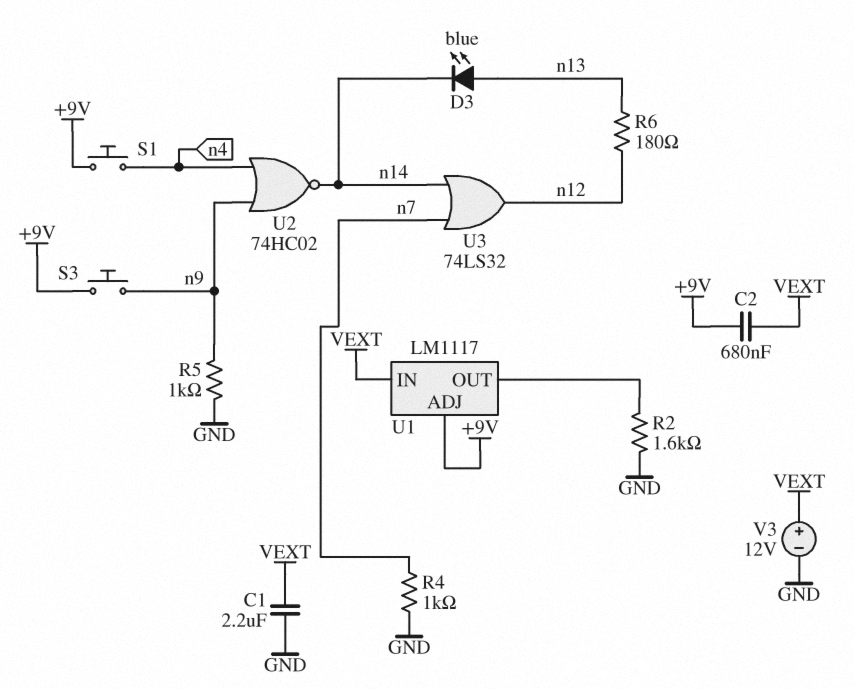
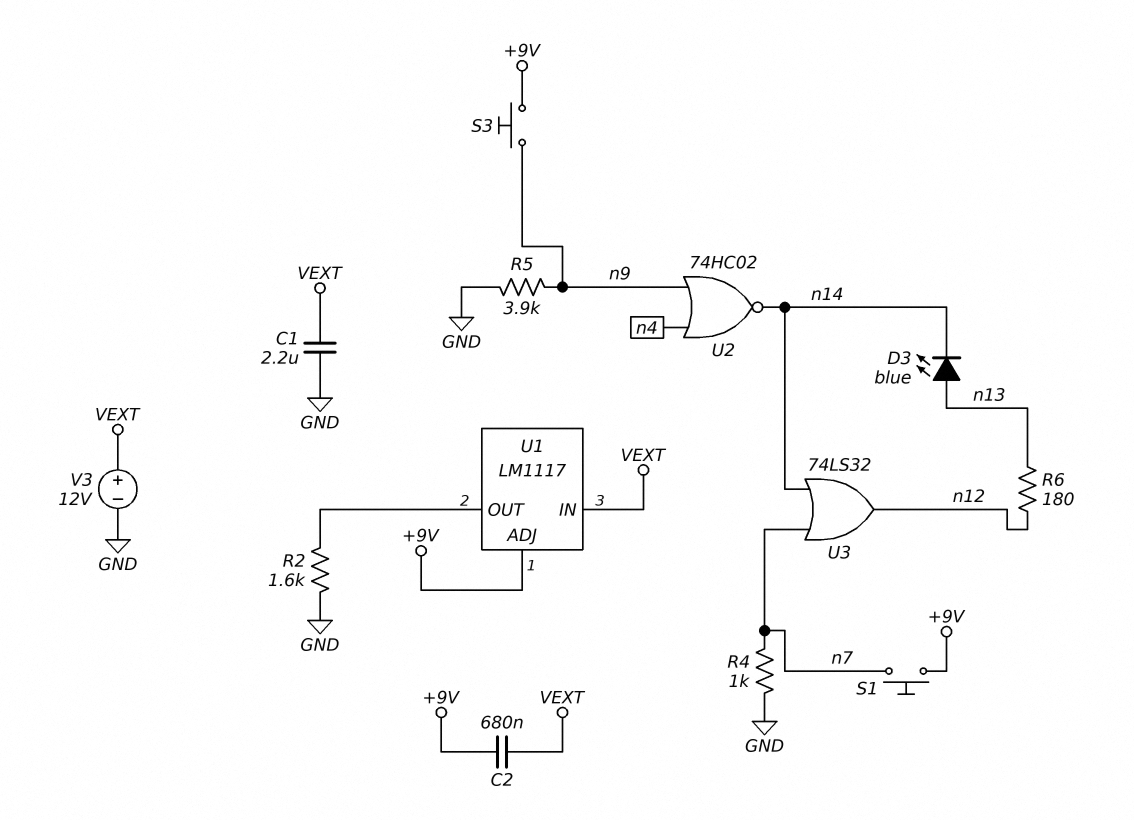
R5: 1k (GND, n9) -> 3.9k (GND, n9)
S1: button (+9V, n4) -> button (+9V, n7)

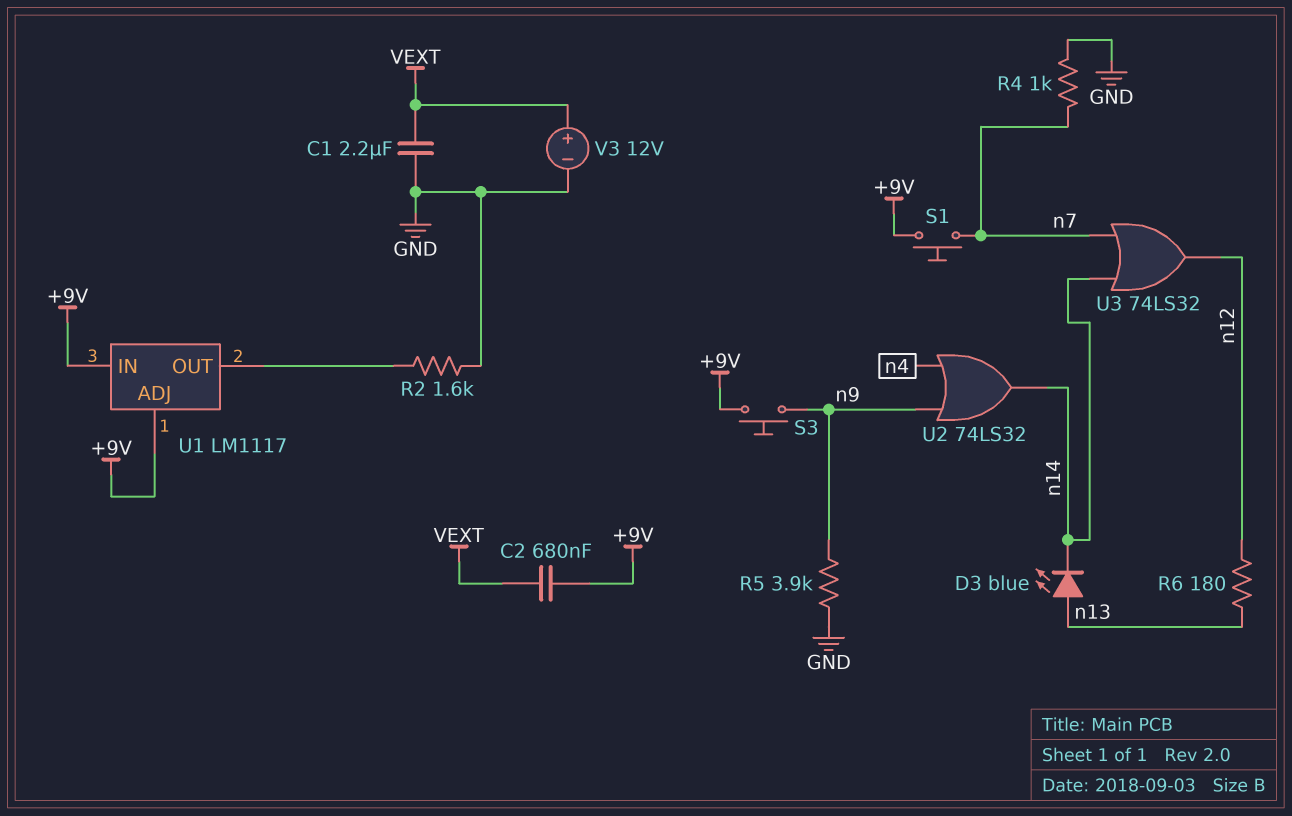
U1 pin IN: VEXT -> +9V
U2: NOR 74HC02 (in n4, in n9, out n14) -> OR 74LS32 (in n4, in n9, out n14)

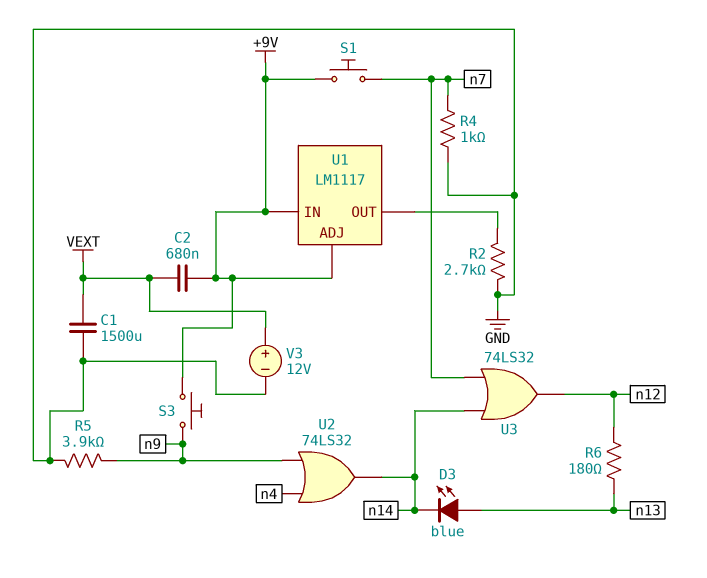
C1: 2.2uF (GND, VEXT) -> 1500uF (GND, VEXT)
R2: 1.6k (GND, U1/OUT) -> 2.7k (GND, U1/OUT)

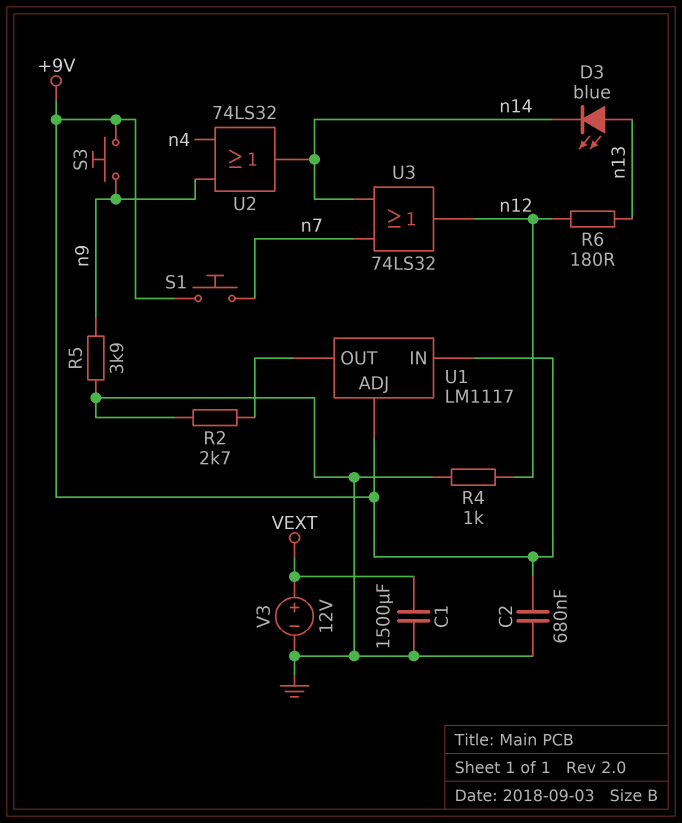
C2: 680nF (+9V, VEXT) -> 680nF (+9V, GND)
R4: 1k (GND, n7) -> 1k (GND, n12)

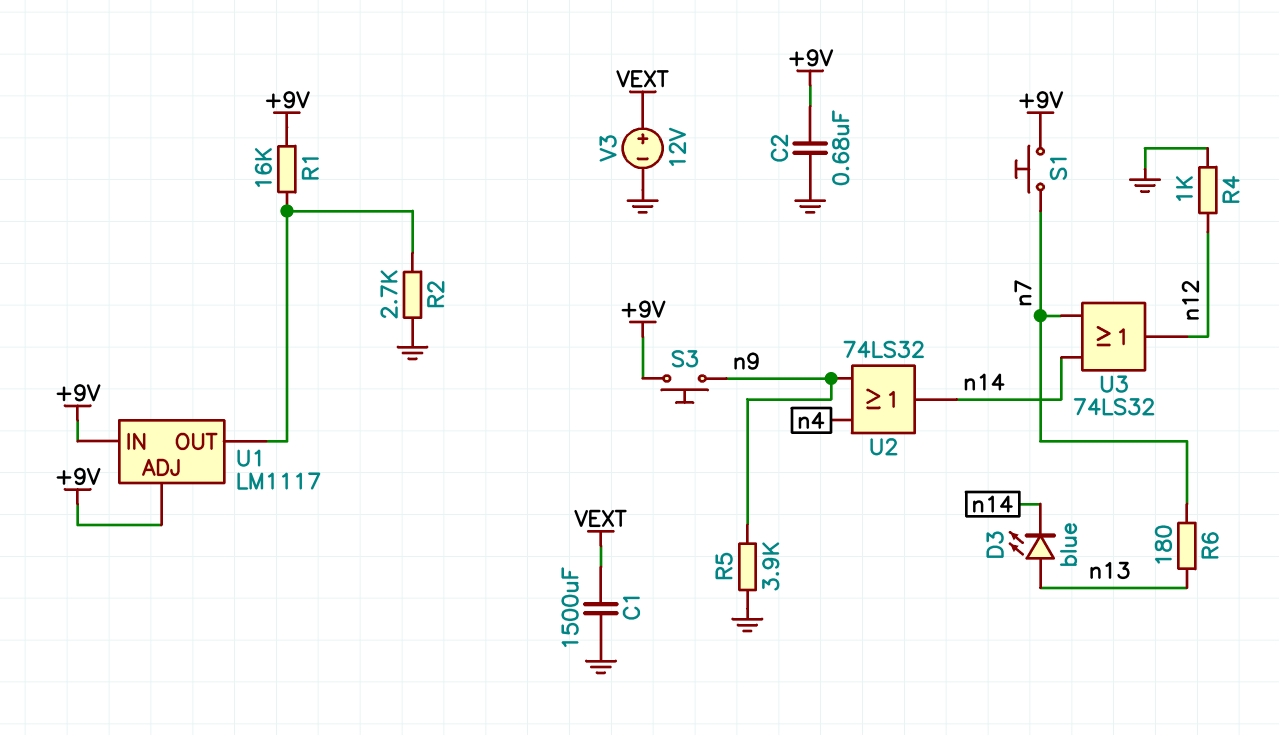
R1: none -> 16k (+9V, U1/OUT)
R6: 180 (n12, n13) -> 180 (n7, n13)

